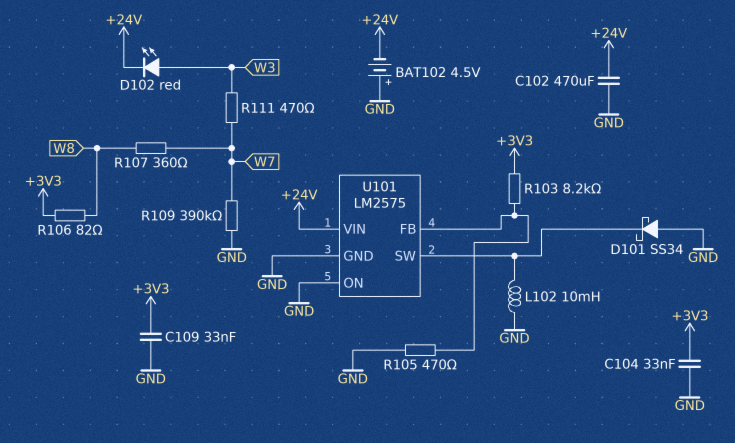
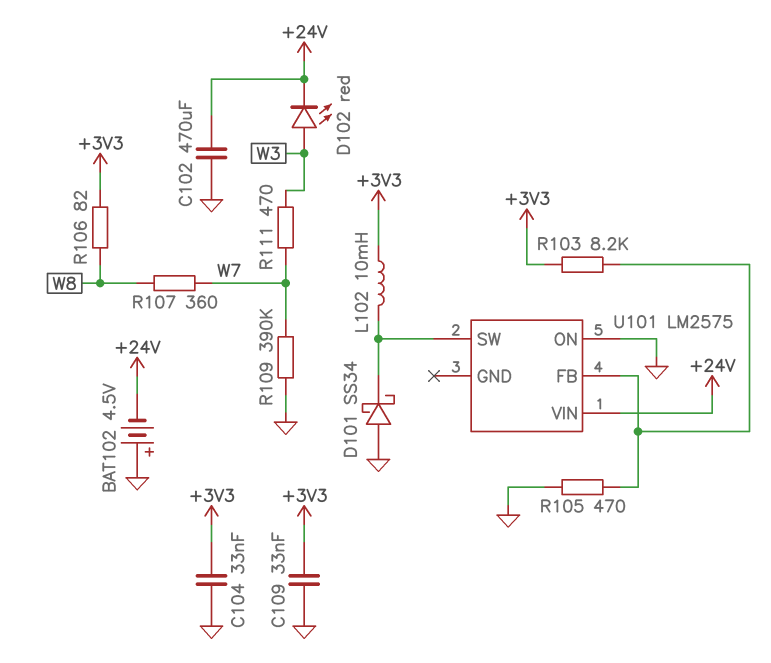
L102: 10mH (GND, U101/SW) -> 10mH (+3V3, U101/SW)
U101 pin GND: GND -> none

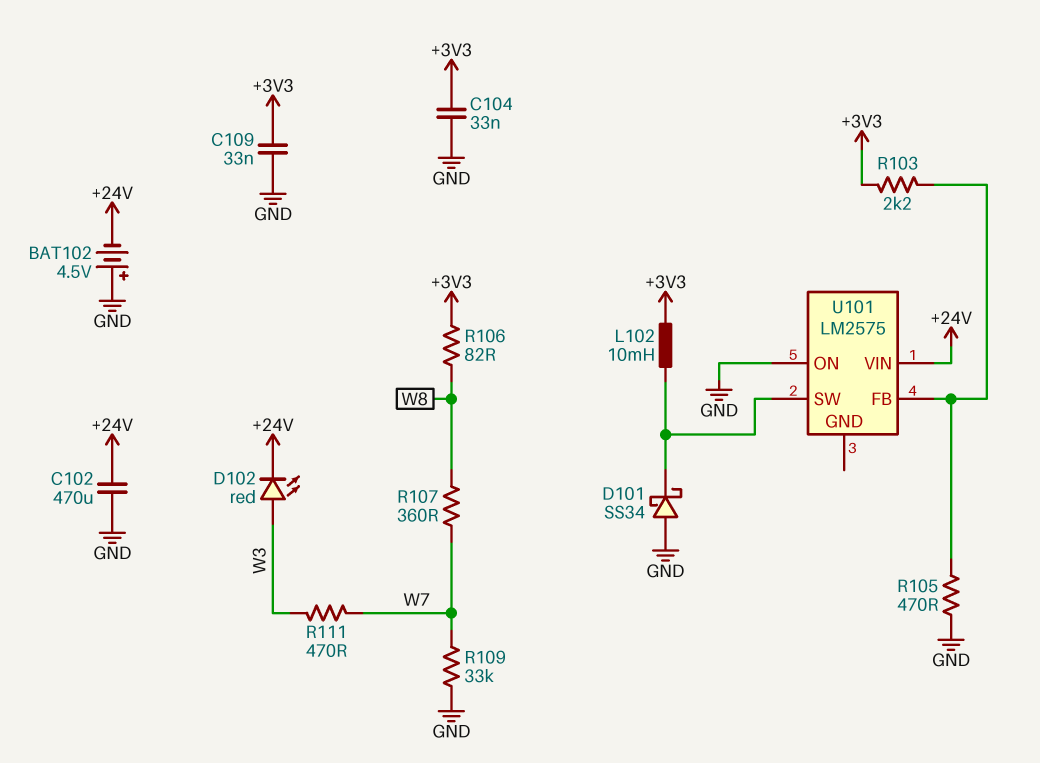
R103: 8.2k (+3V3, U101/FB) -> 2.2k (+3V3, U101/FB)
R109: 390k (GND, W7) -> 33k (GND, W7)

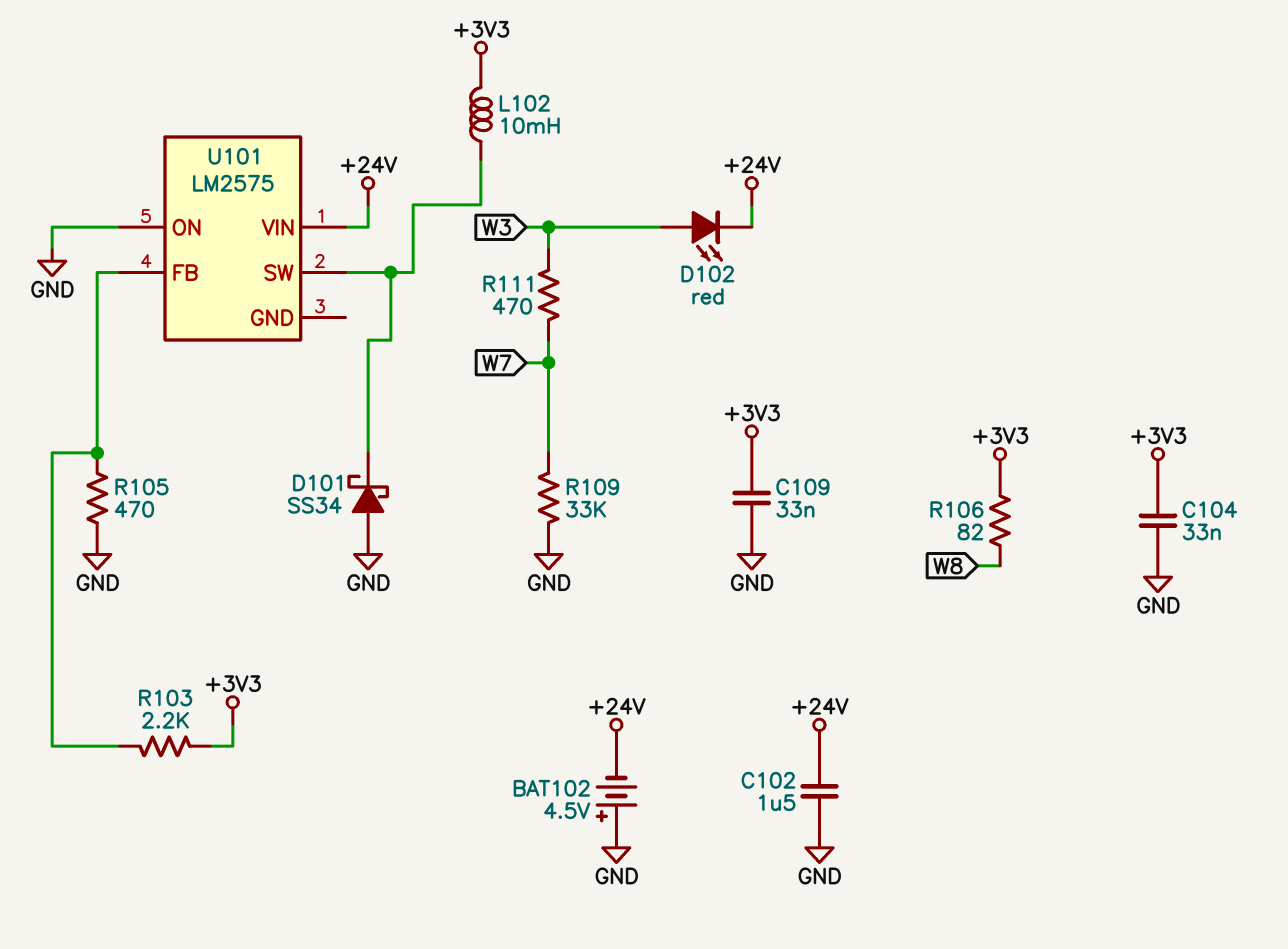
C102: 470uF (+24V, GND) -> 1.5uF (+24V, GND)
R107: 360 (W7, W8) -> none

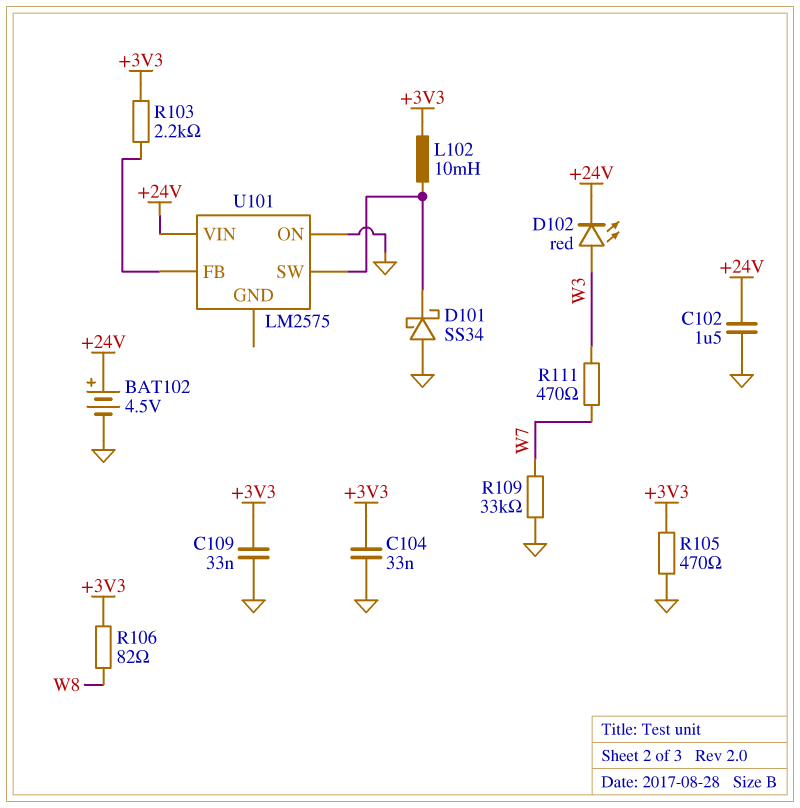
BAT102: 4.5V (plus GND, minus +24V) -> 4.5V (plus +24V, minus GND)
R105: 470 (GND, U101/FB) -> 470 (+3V3, GND)

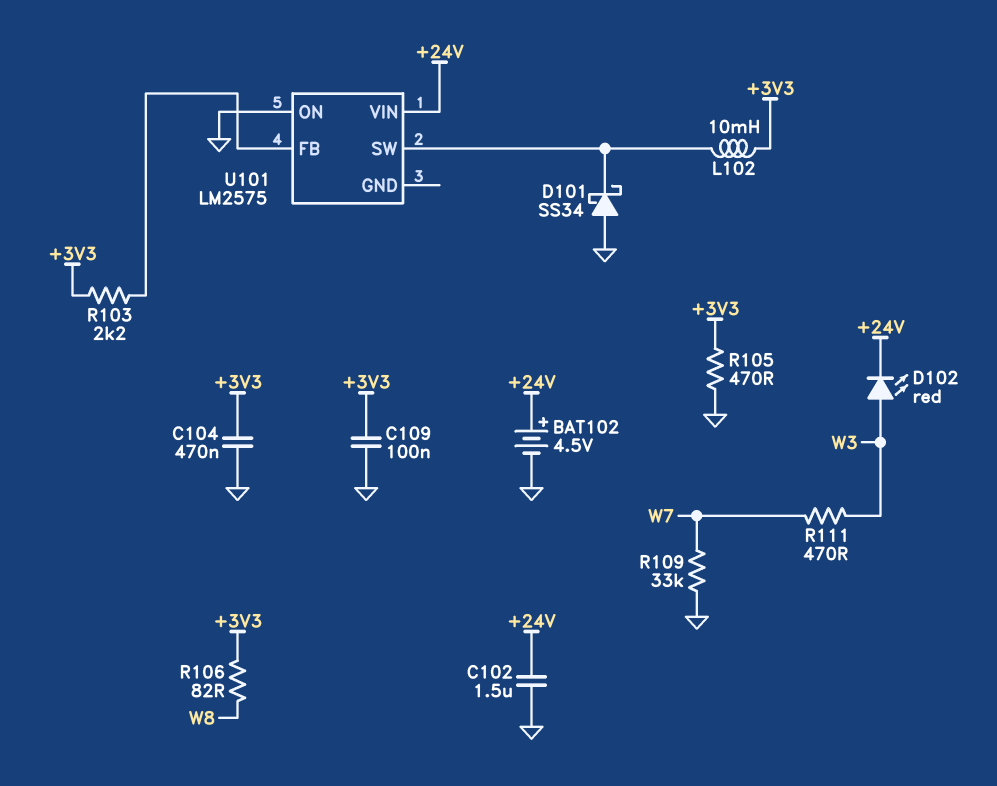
C104: 33nF (+3V3, GND) -> 470nF (+3V3, GND)
C109: 33nF (+3V3, GND) -> 100nF (+3V3, GND)

